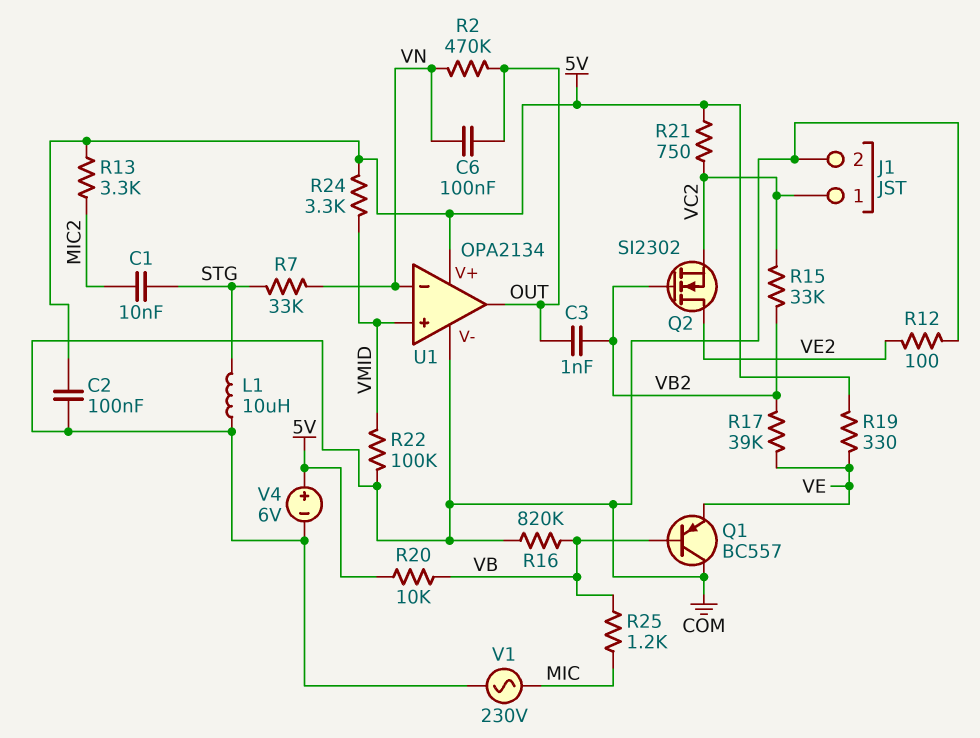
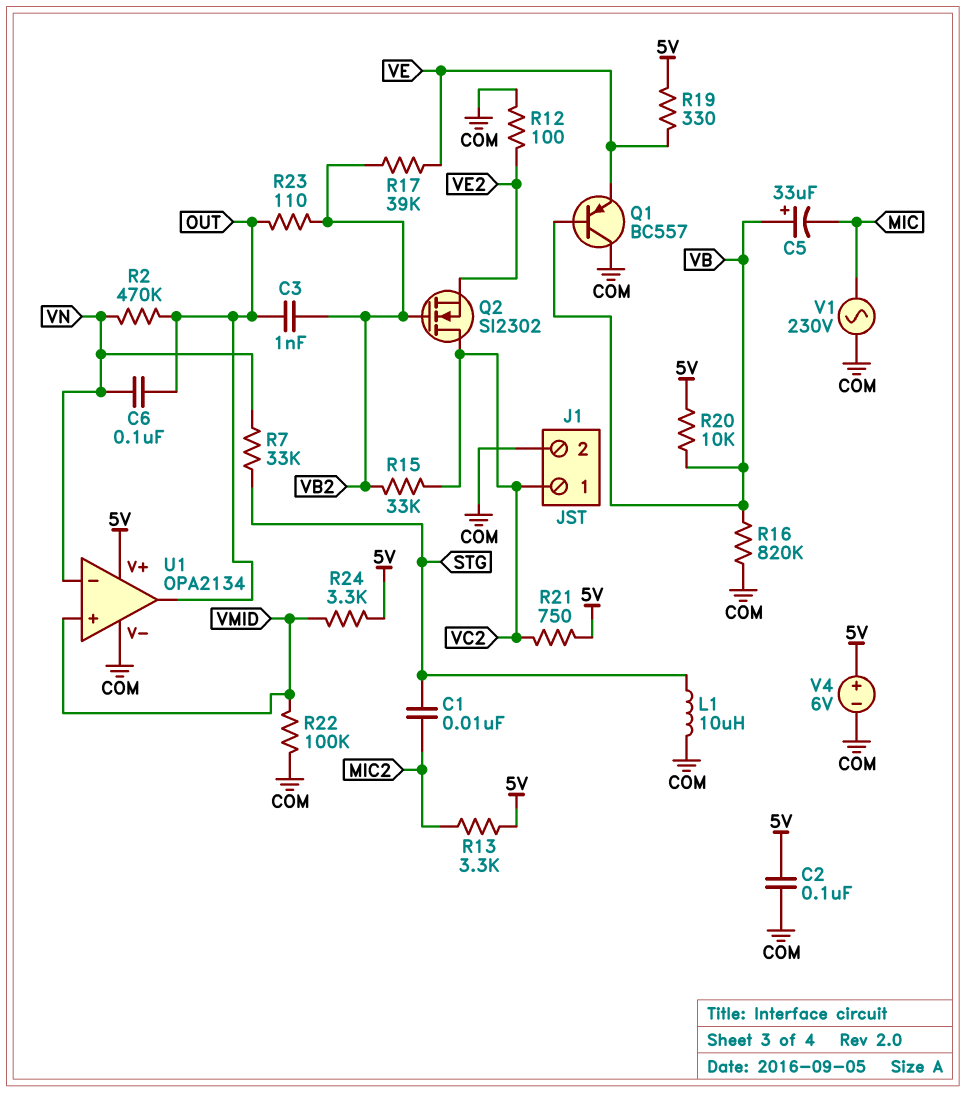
C5: none -> 33uF (plus VB, minus MIC)
Q2: NMOS SI2302 (G VB2, D VE2, S VC2) -> NMOS SI2302 (G VB2, D VC2, S VE2)
R23: none -> 110 (OUT, VB2)
R25: 1.2k (MIC, VB) -> none

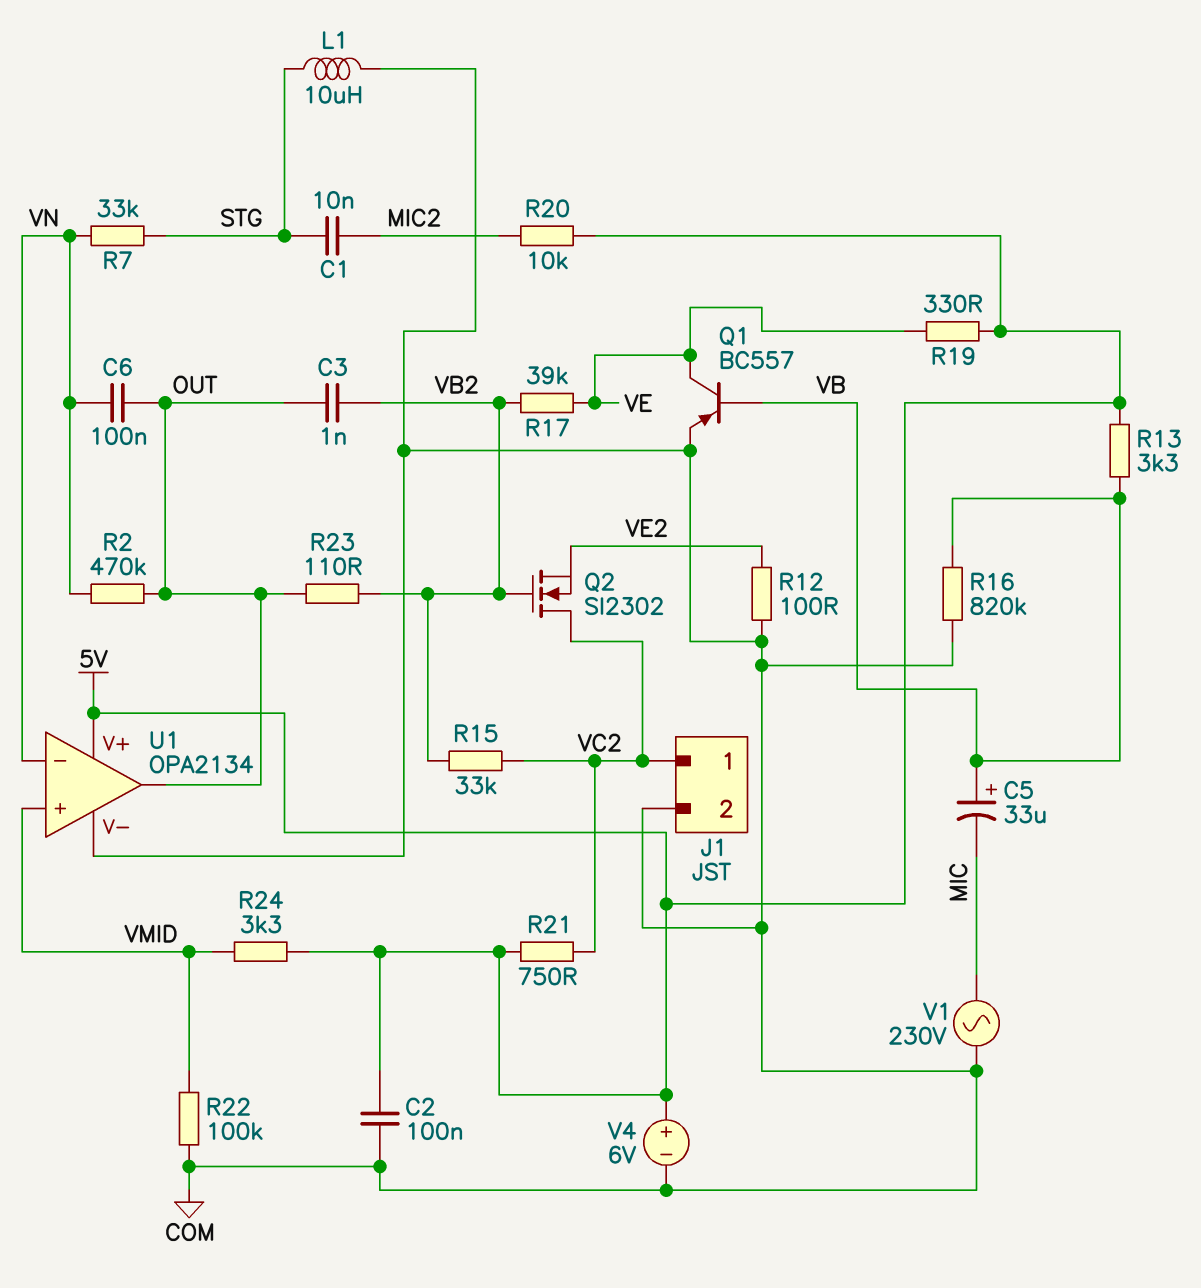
Q1: PNP BC557 (B VB, C COM, E VE) -> PNP BC557 (B VB, C VE, E COM)
R13: 3.3k (5V, MIC2) -> 3.3k (5V, VB)
R20: 10k (5V, VB) -> 10k (5V, MIC2)

